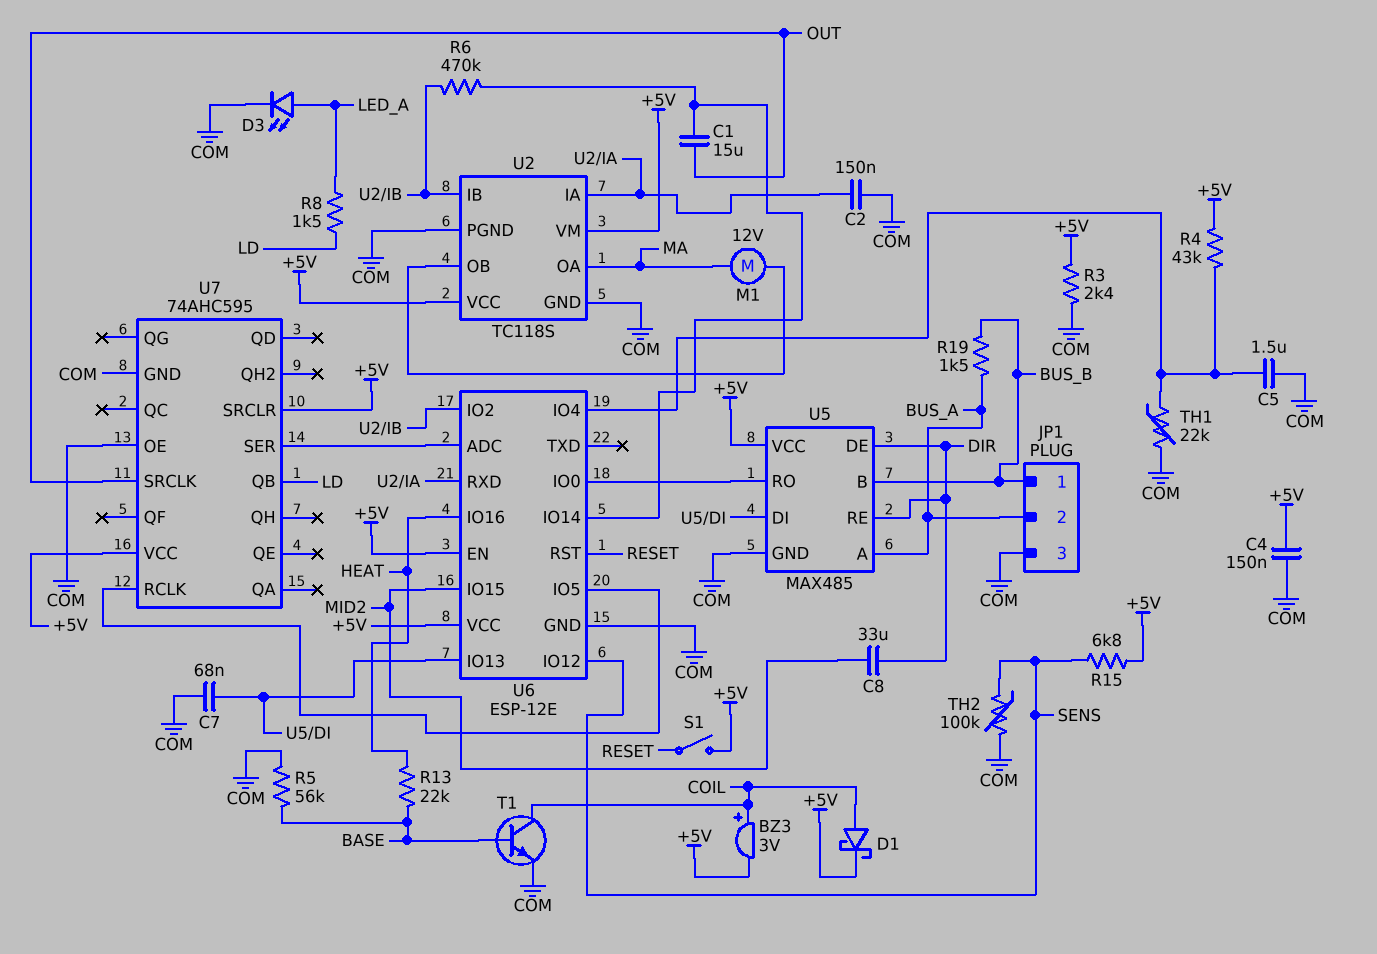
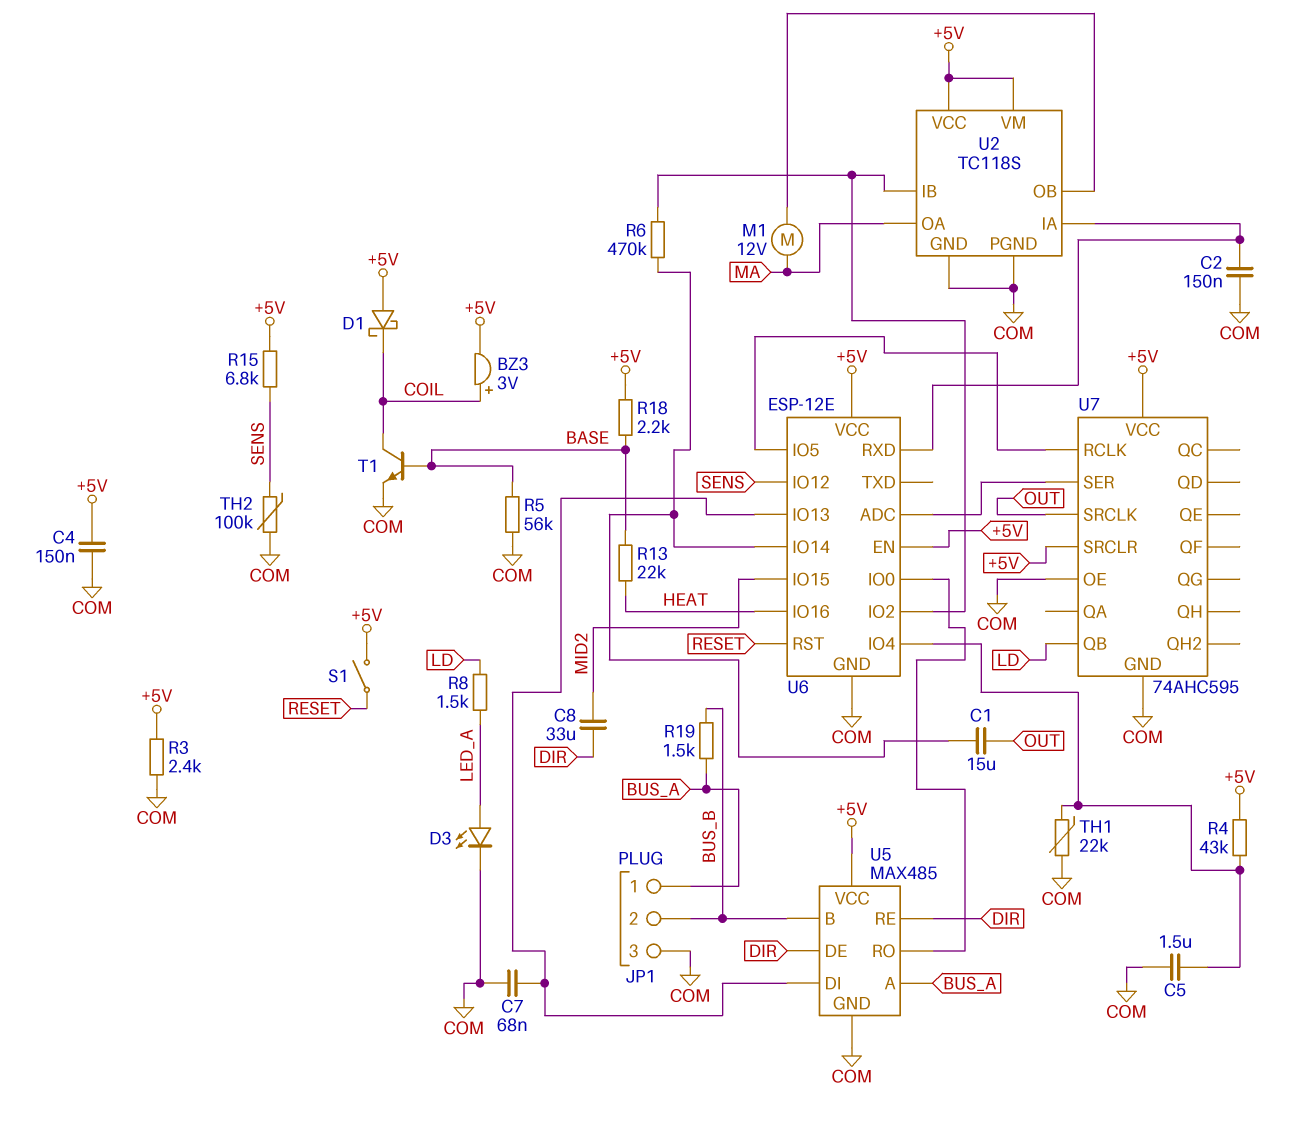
D1: schottky (A COIL, K +5V) -> schottky (A +5V, K COIL)
JP1 pin 1: BUS_B -> BUS_A
JP1 pin 2: BUS_A -> BUS_B
R18: none -> 2.2k (+5V, BASE)

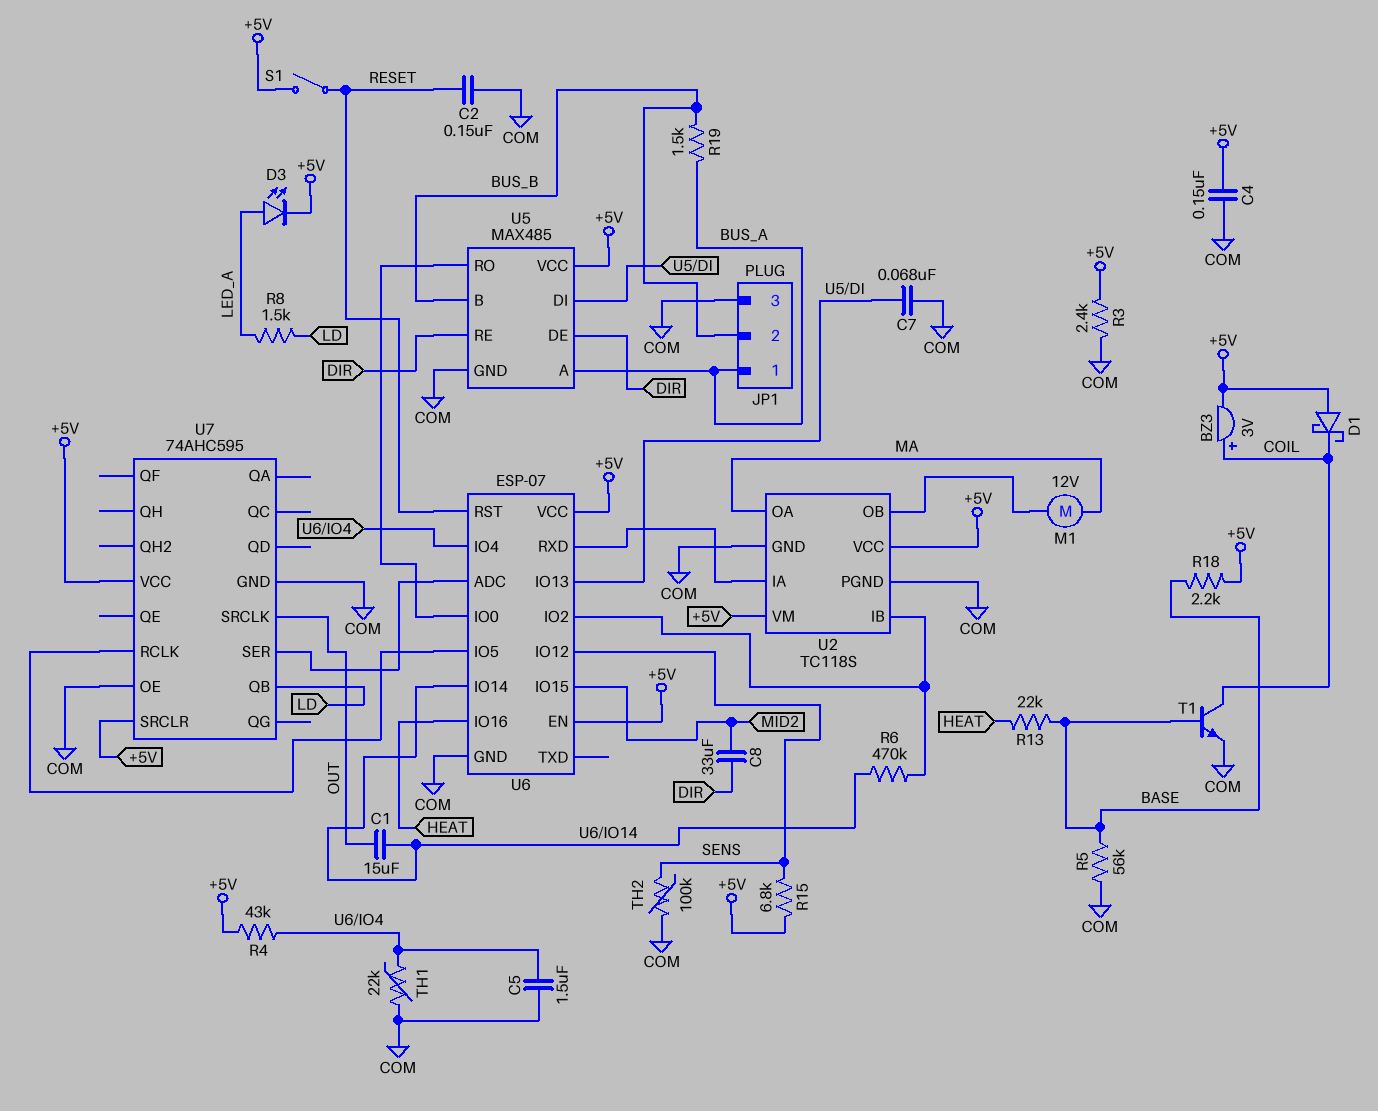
C2: 150nF (COM, U2/IA) -> 150nF (COM, RESET)
D3: LED (A LED_A, K COM) -> LED (A LED_A, K +5V)
U6: ESP-12E -> ESP-07

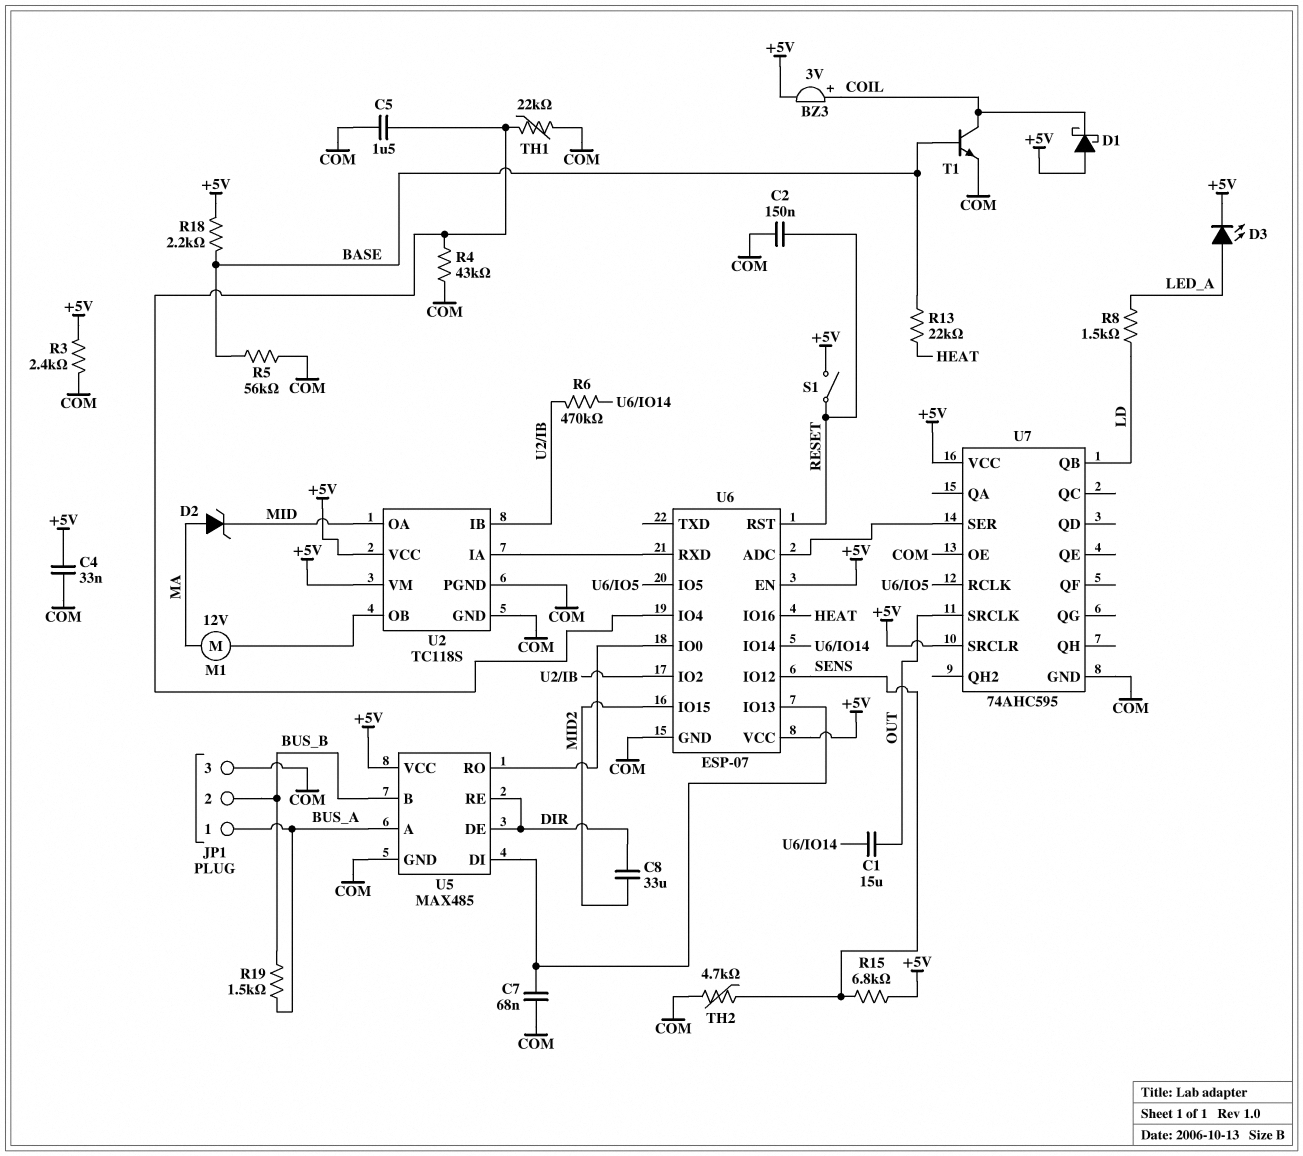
C4: 150nF (+5V, COM) -> 33nF (+5V, COM)
D2: none -> zener (A MA, K MID)
R4: 43k (+5V, U6/IO4) -> 43k (COM, U6/IO4)
TH2: 100k (COM, SENS) -> 4.7k (COM, SENS)
U2 pin OA: MA -> MID

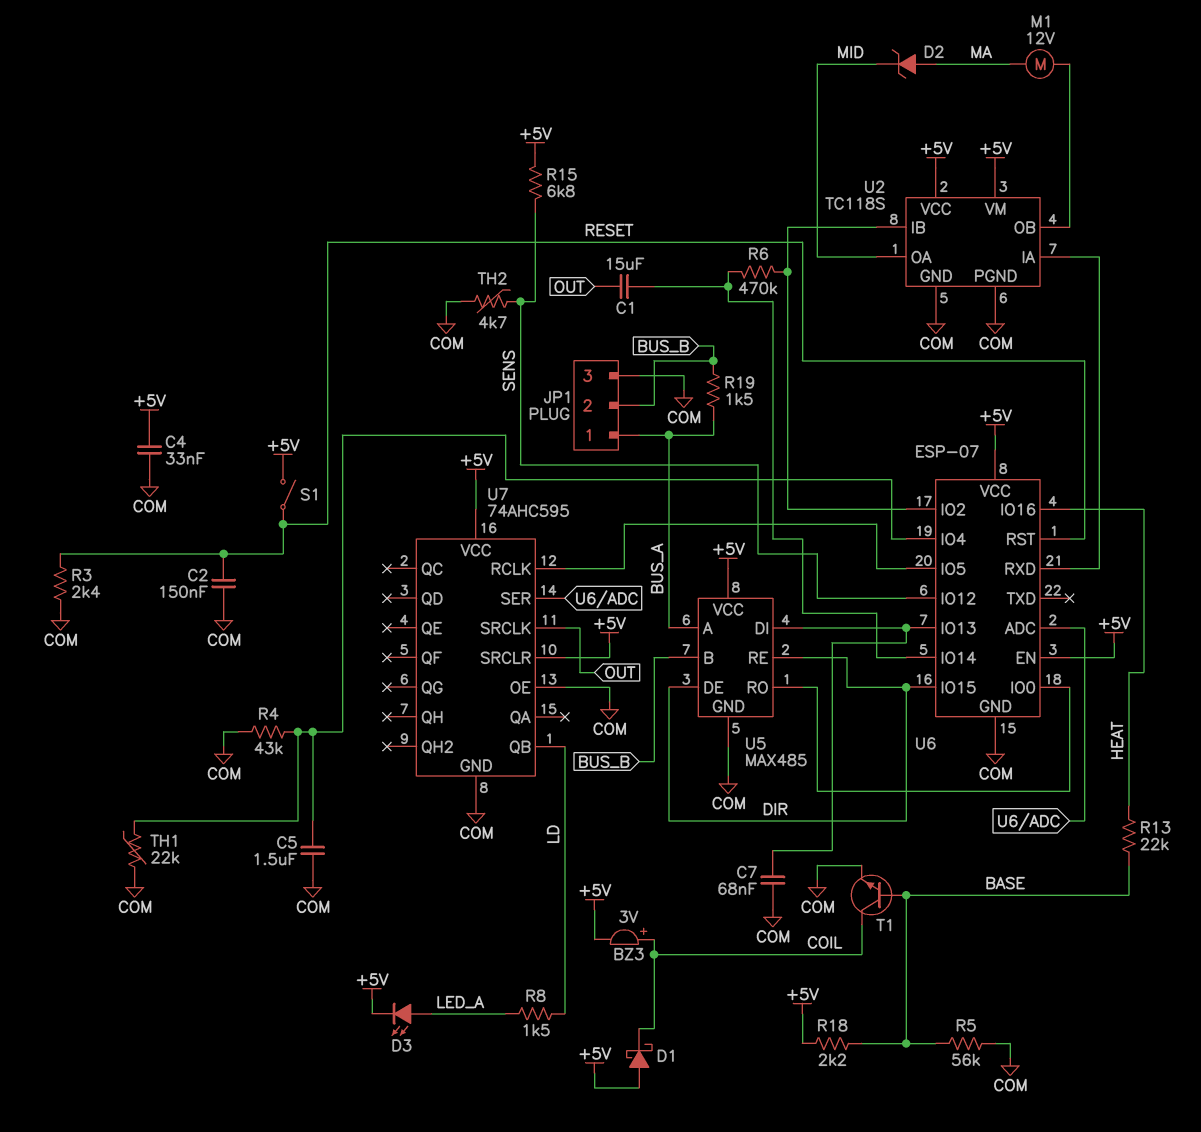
C8: 33uF (DIR, MID2) -> none
R3: 2.4k (+5V, COM) -> 2.4k (COM, RESET)
U6 pin IO15: MID2 -> DIR

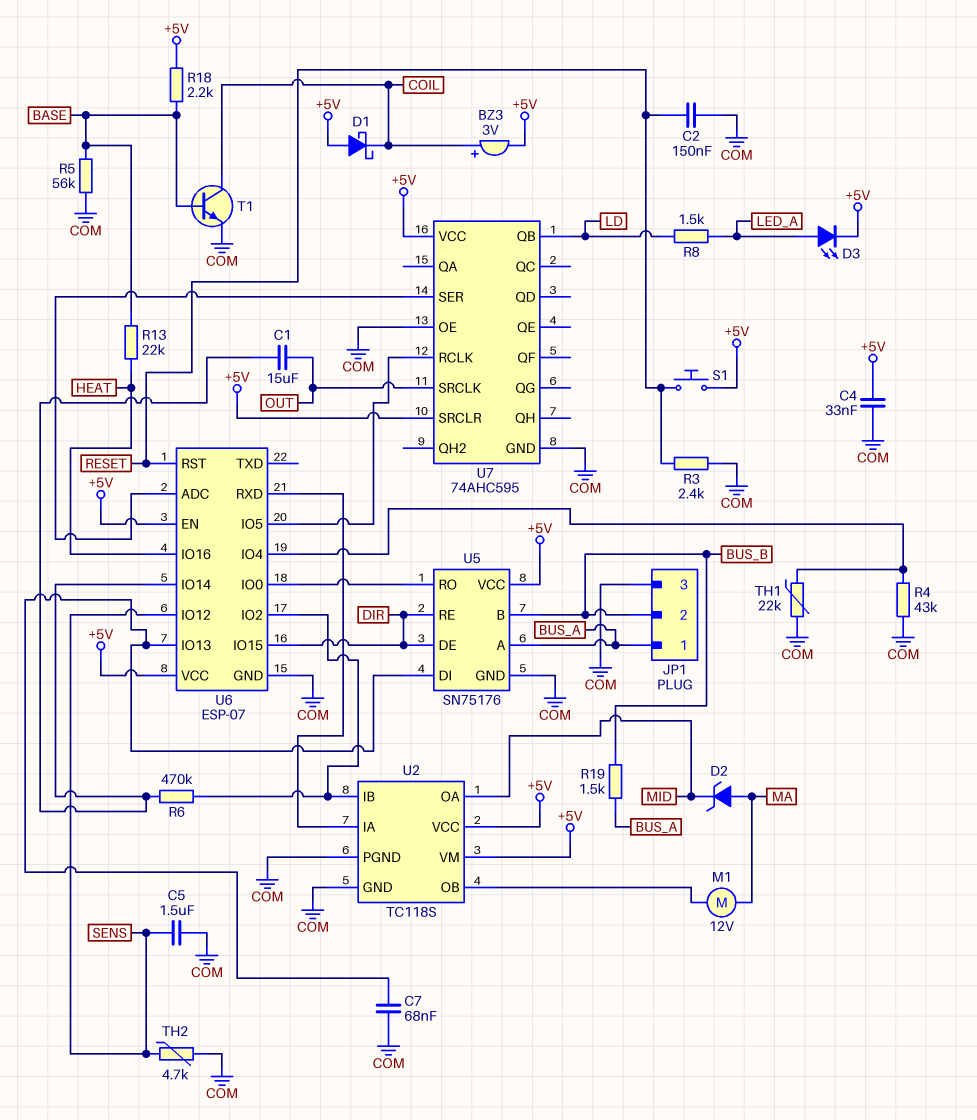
C5: 1.5uF (COM, U6/IO4) -> 1.5uF (COM, SENS)
R15: 6.8k (+5V, SENS) -> none
S1: switch (+5V, RESET) -> button (+5V, RESET)
U5: MAX485 -> SN75176

